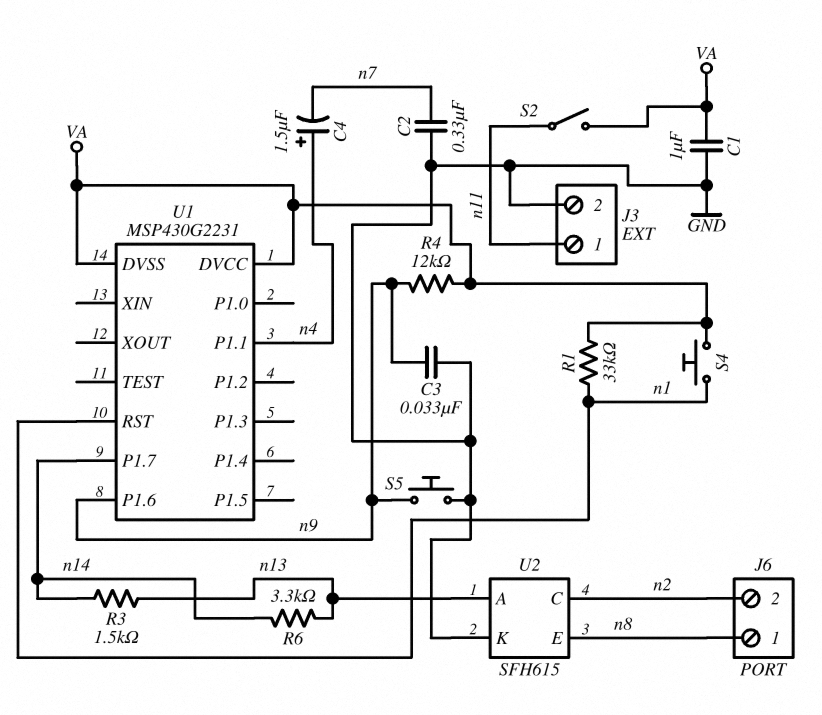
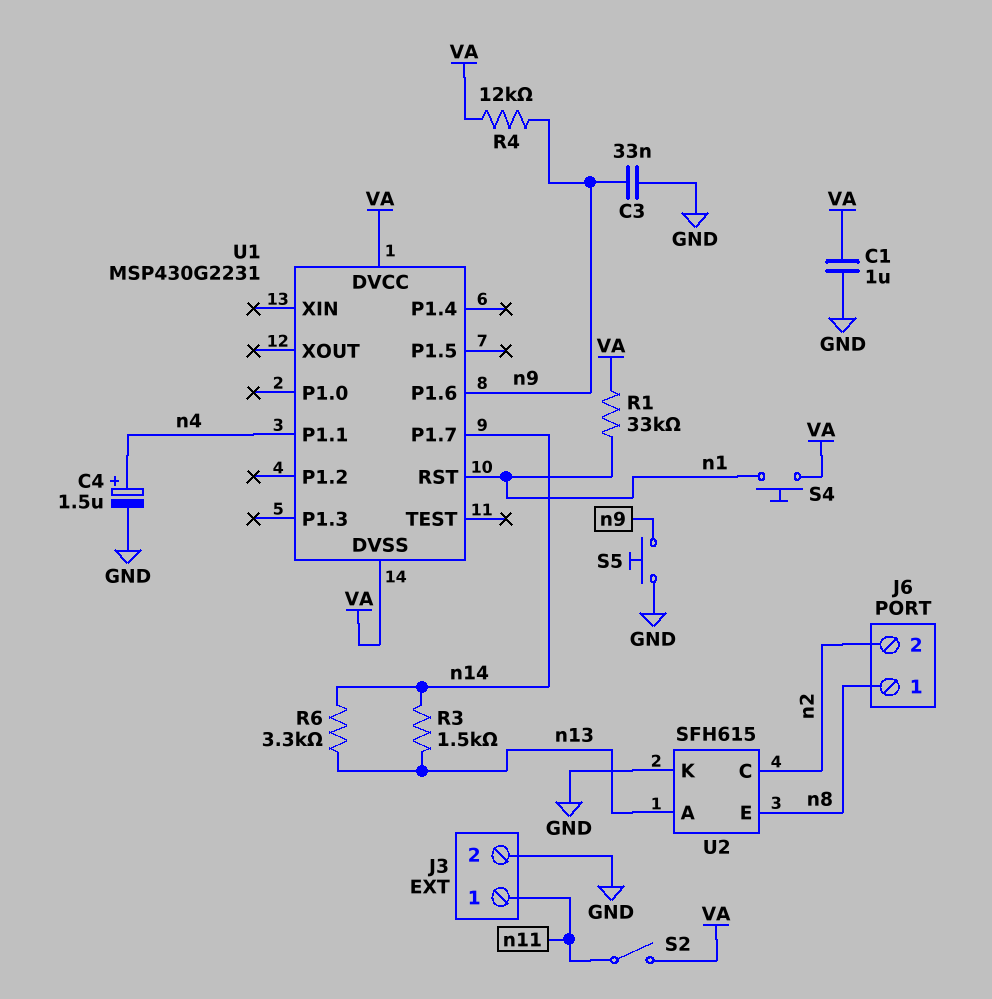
C2: 330nF (GND, n7) -> none
C4: 1.5uF (plus n4, minus n7) -> 1.5uF (plus n4, minus GND)

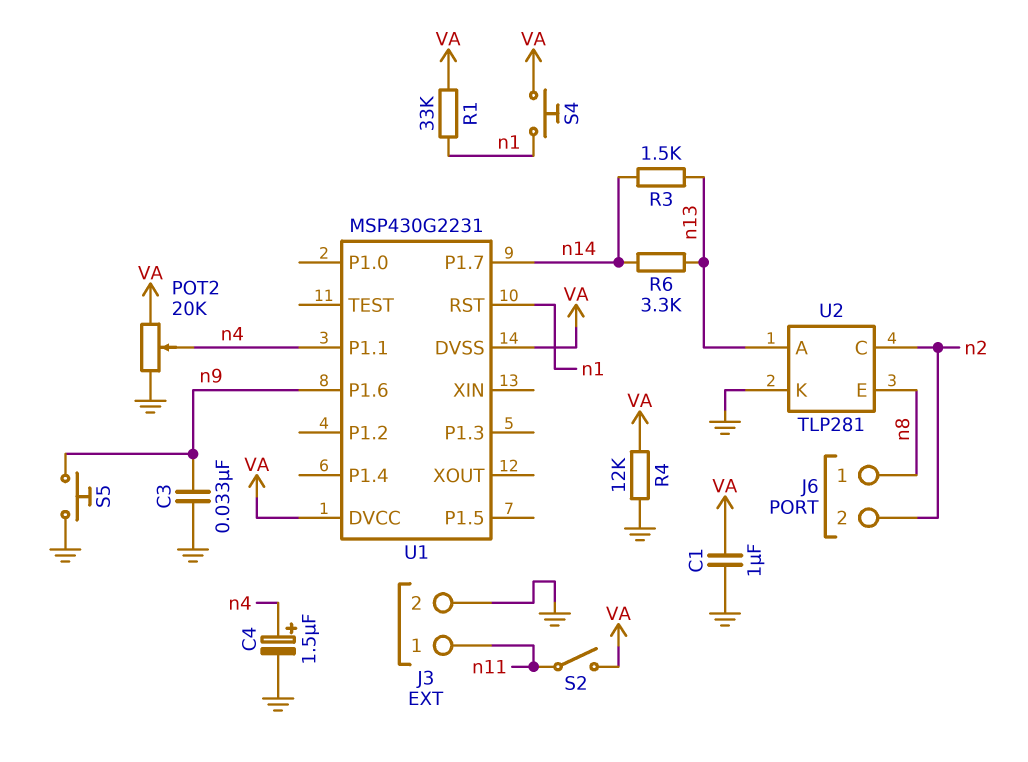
POT2: none -> 20k (GND, VA, wiper n4)
R4: 12k (VA, n9) -> 12k (GND, VA)
U2: SFH615 -> TLP281

